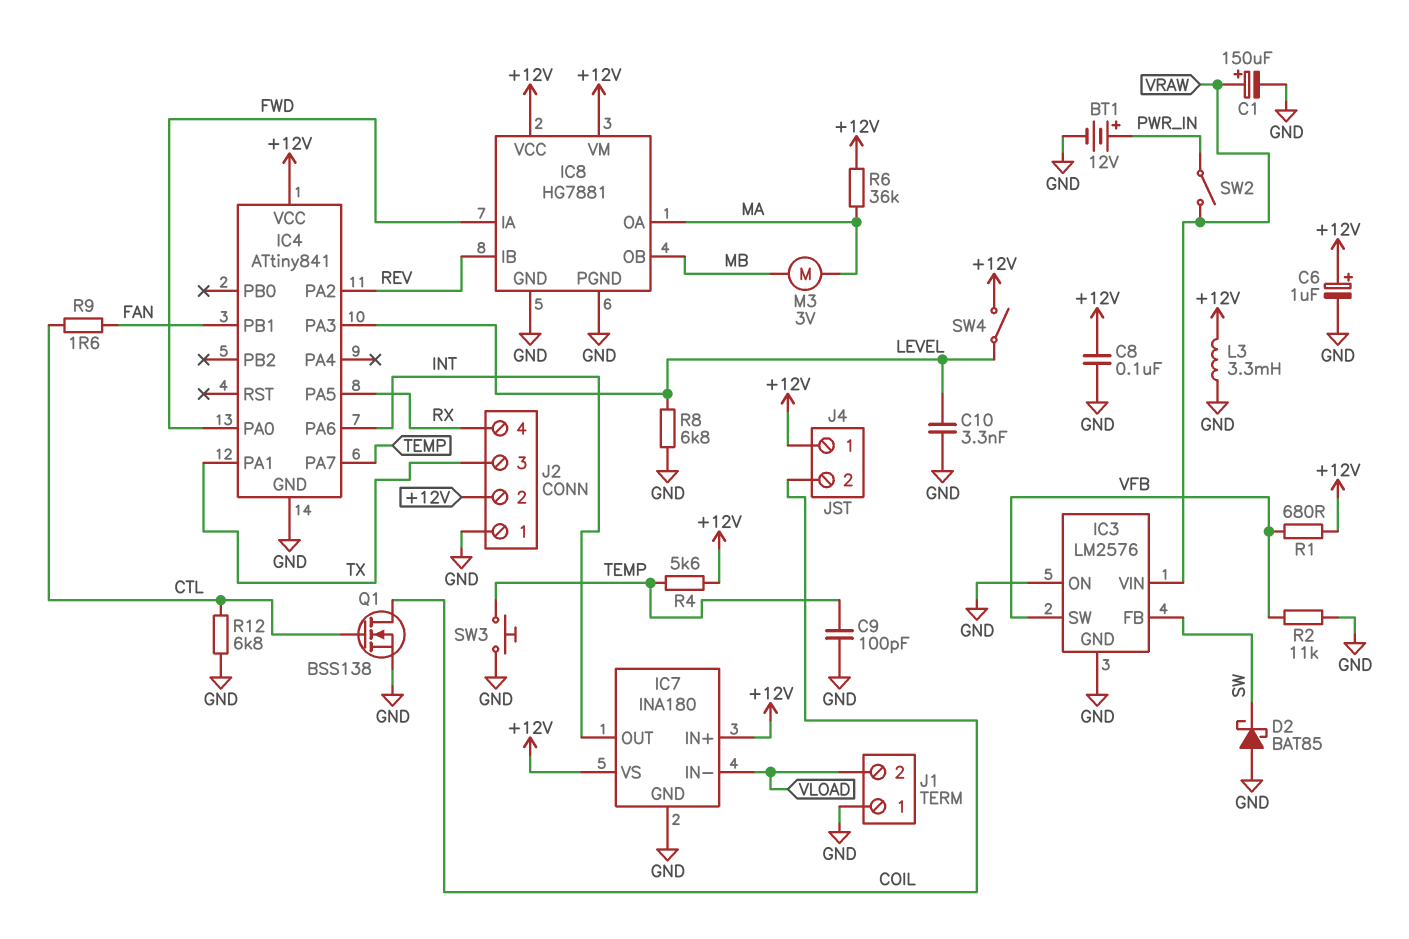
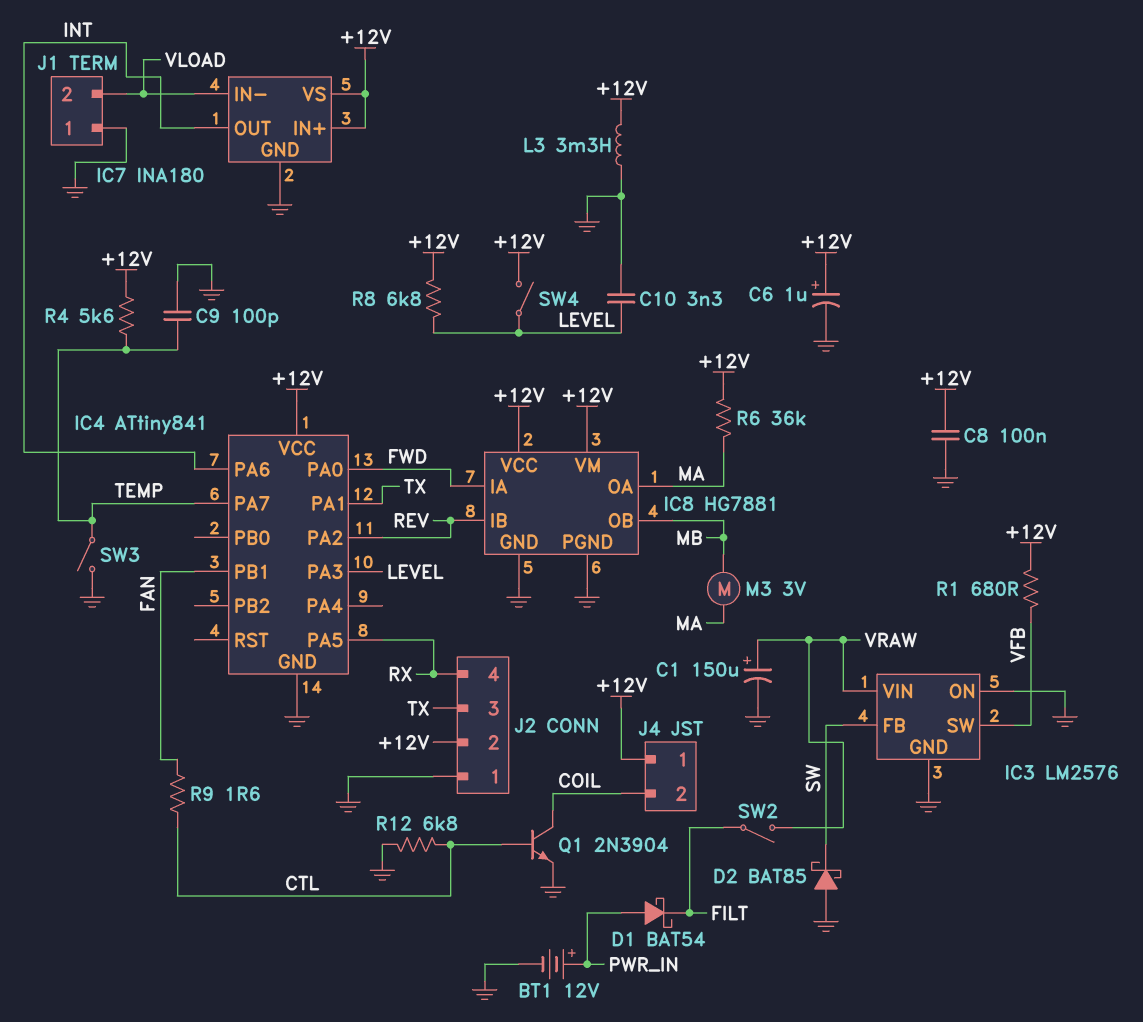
D1: none -> schottky BAT54 (A PWR_IN, K FILT)
Q1: NMOS BSS138 (G CTL, D COIL, S GND) -> NPN 2N3904 (B CTL, C COIL, E GND)
R2: 11k (GND, VFB) -> none
R8: 6.8k (GND, LEVEL) -> 6.8k (+12V, LEVEL)
SW2: switch (PWR_IN, VRAW) -> switch (FILT, VRAW)
SW3: button (GND, TEMP) -> switch (GND, TEMP)

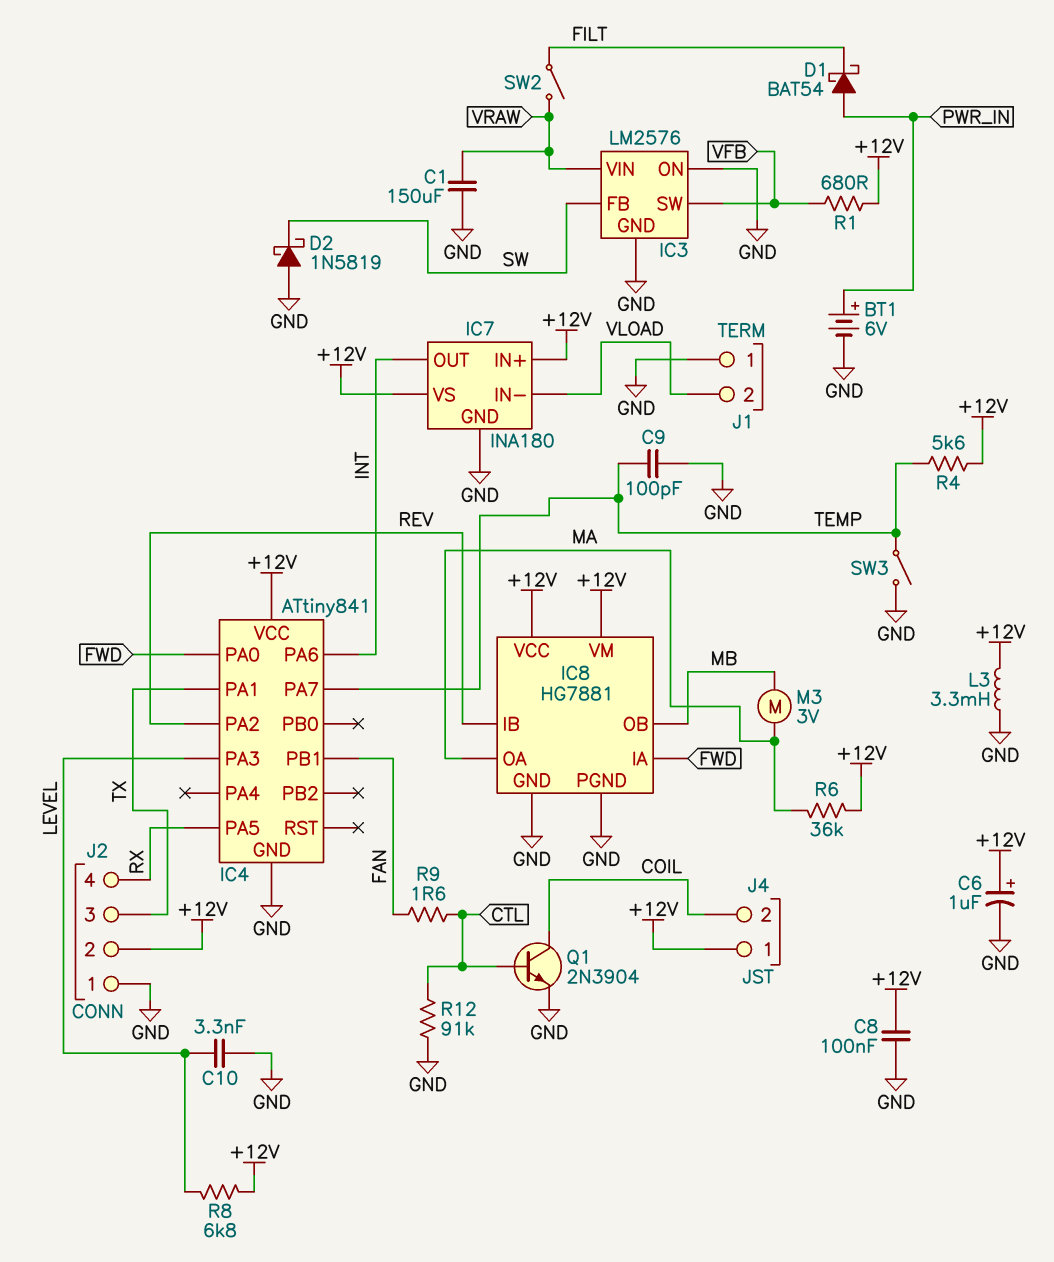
BT1: 12V (plus PWR_IN, minus GND) -> 6V (plus PWR_IN, minus GND)
C1: 150uF (plus VRAW, minus GND) -> 150uF (GND, VRAW)
D2: schottky BAT85 (A GND, K SW) -> schottky 1N5819 (A GND, K SW)
R12: 6.8k (CTL, GND) -> 91k (CTL, GND)
SW4: switch (+12V, LEVEL) -> none

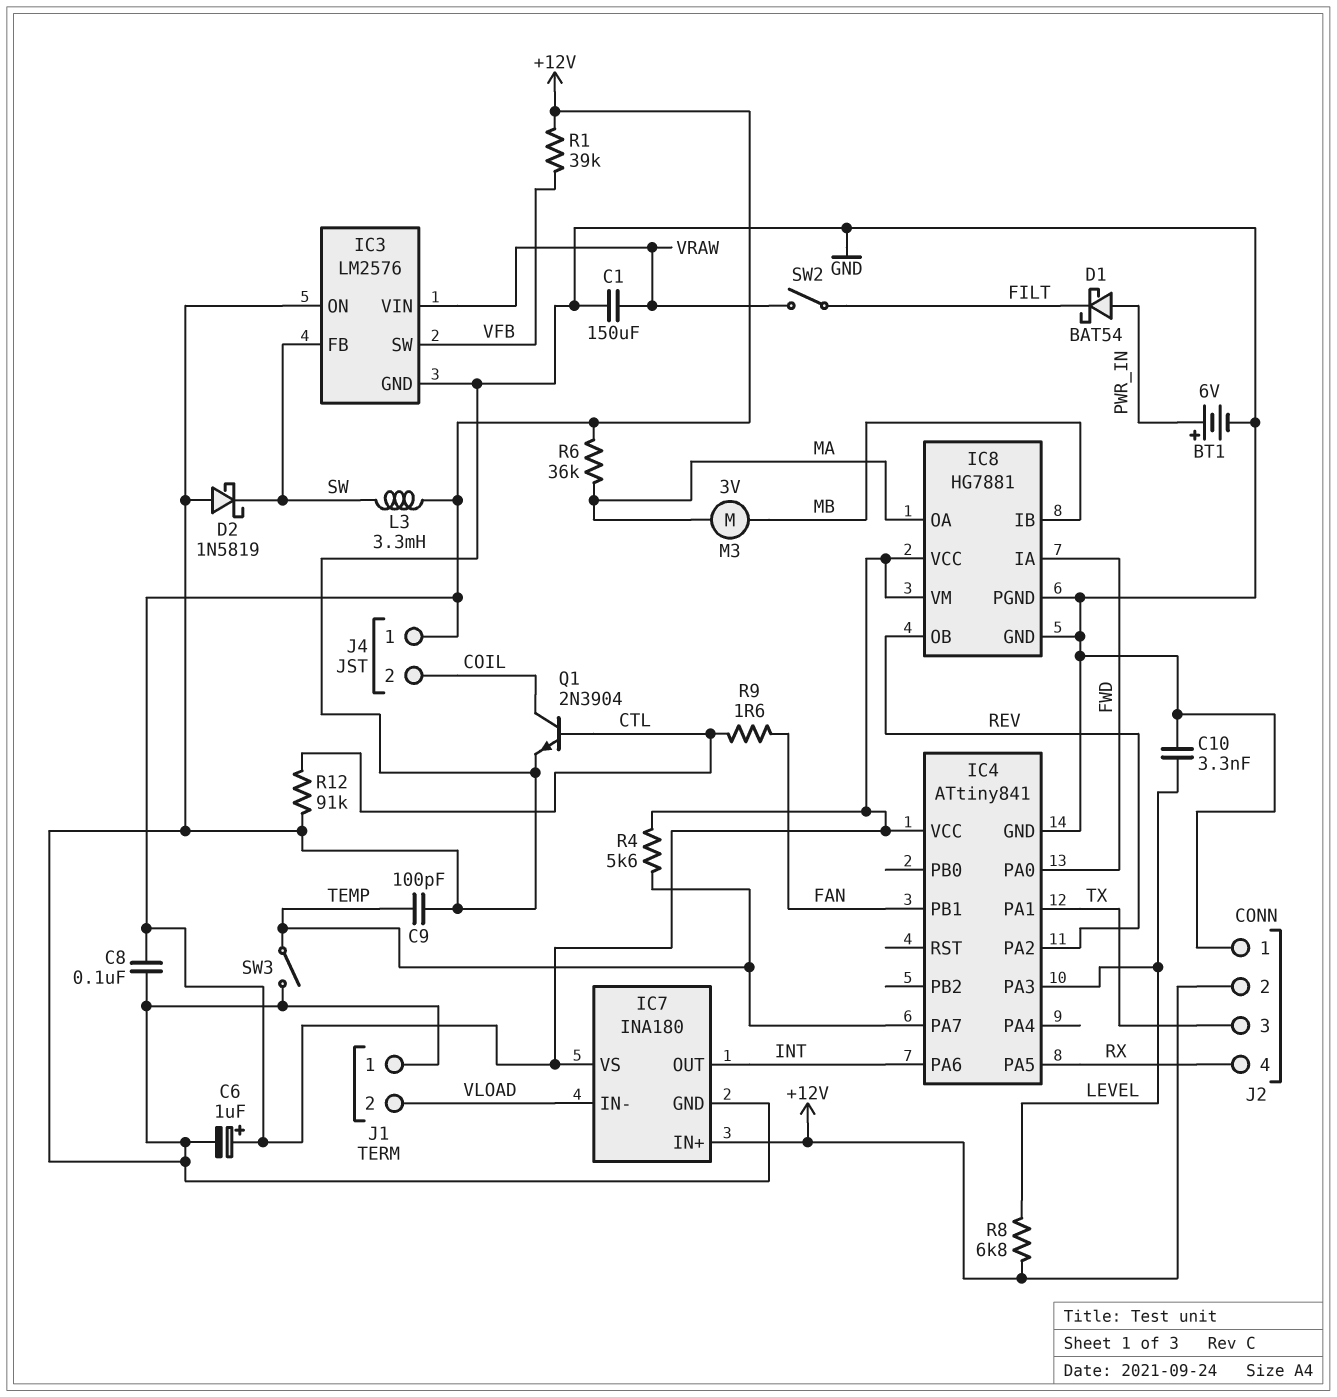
IC8 pin IB: REV -> MB
IC8 pin OB: MB -> REV
L3: 3.3mH (+12V, GND) -> 3.3mH (+12V, SW)
R1: 680 (+12V, VFB) -> 39k (+12V, VFB)

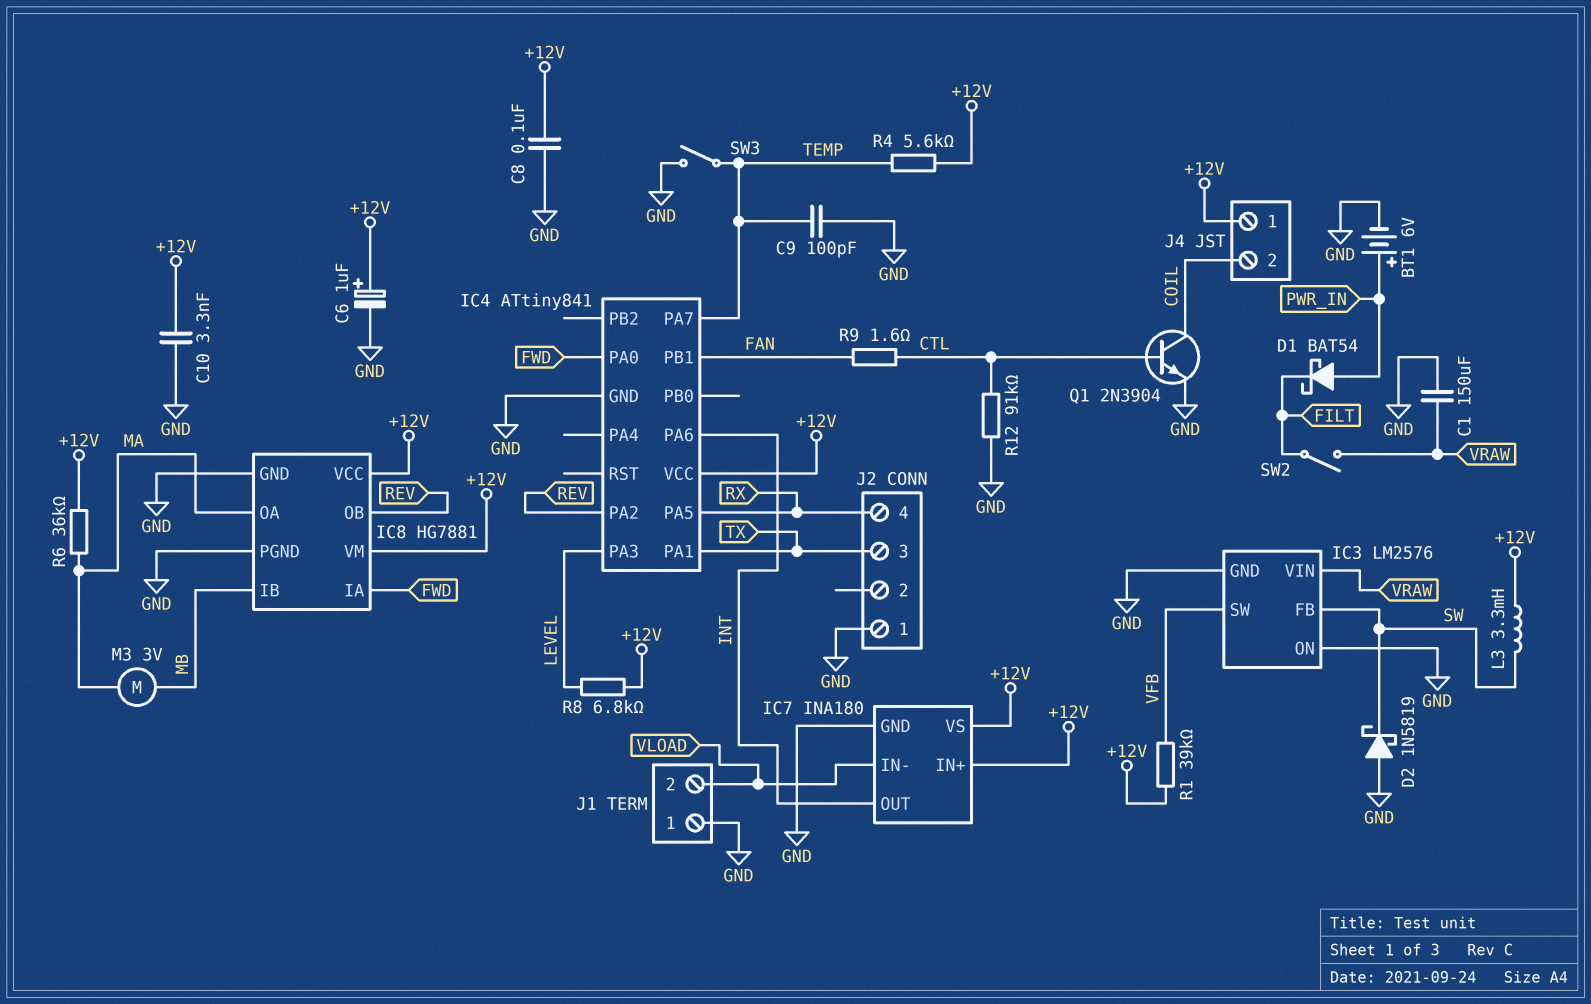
C10: 3.3nF (GND, LEVEL) -> 3.3nF (+12V, GND)
J2 pin 2: +12V -> none

